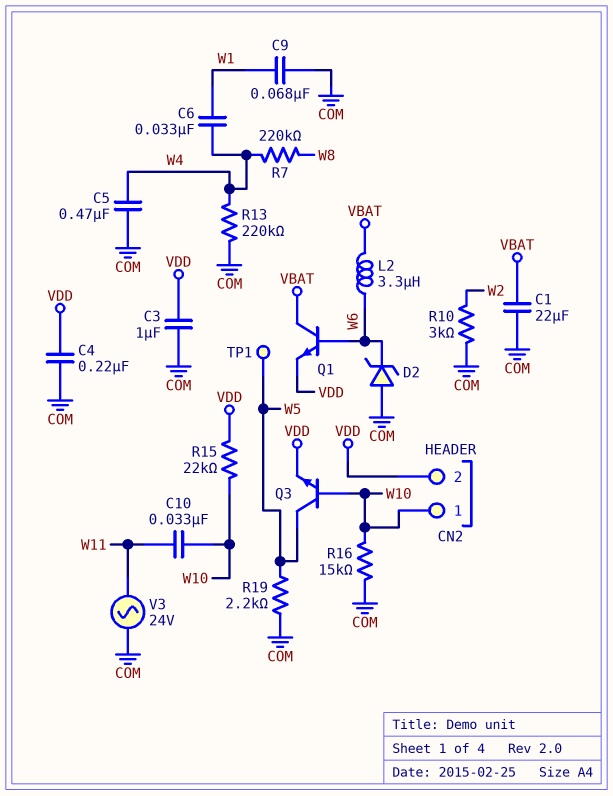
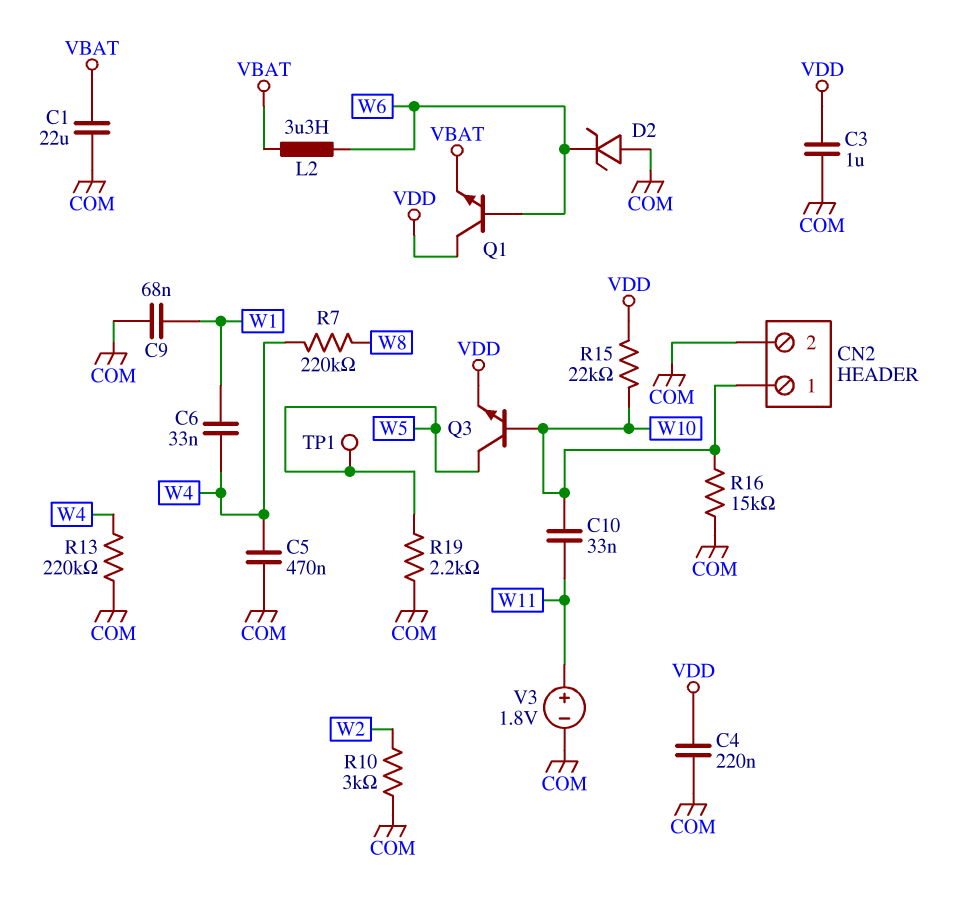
CN2 pin 2: VDD -> COM
Q1: NPN (B W6, C VBAT, E VDD) -> NPN (B W6, C VDD, E VBAT)
V3: AC 24V (COM, W11) -> 1.8V (plus W11, minus COM)

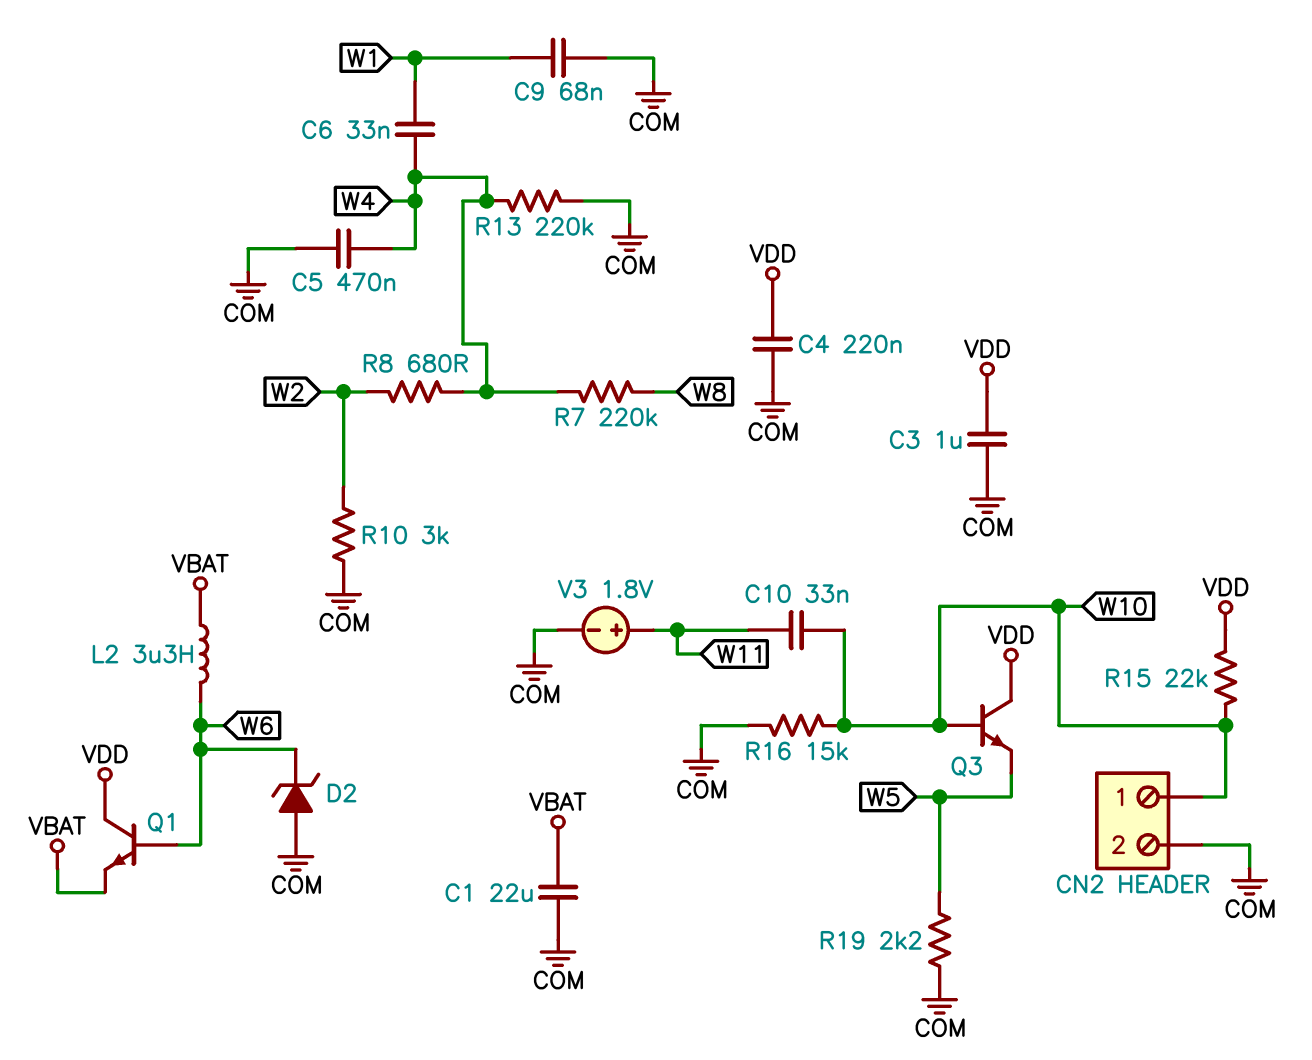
Q3: NPN (B W10, C W5, E VDD) -> NPN (B W10, C VDD, E W5)
R8: none -> 680 (W2, W4)
TP1: test point (W5) -> none

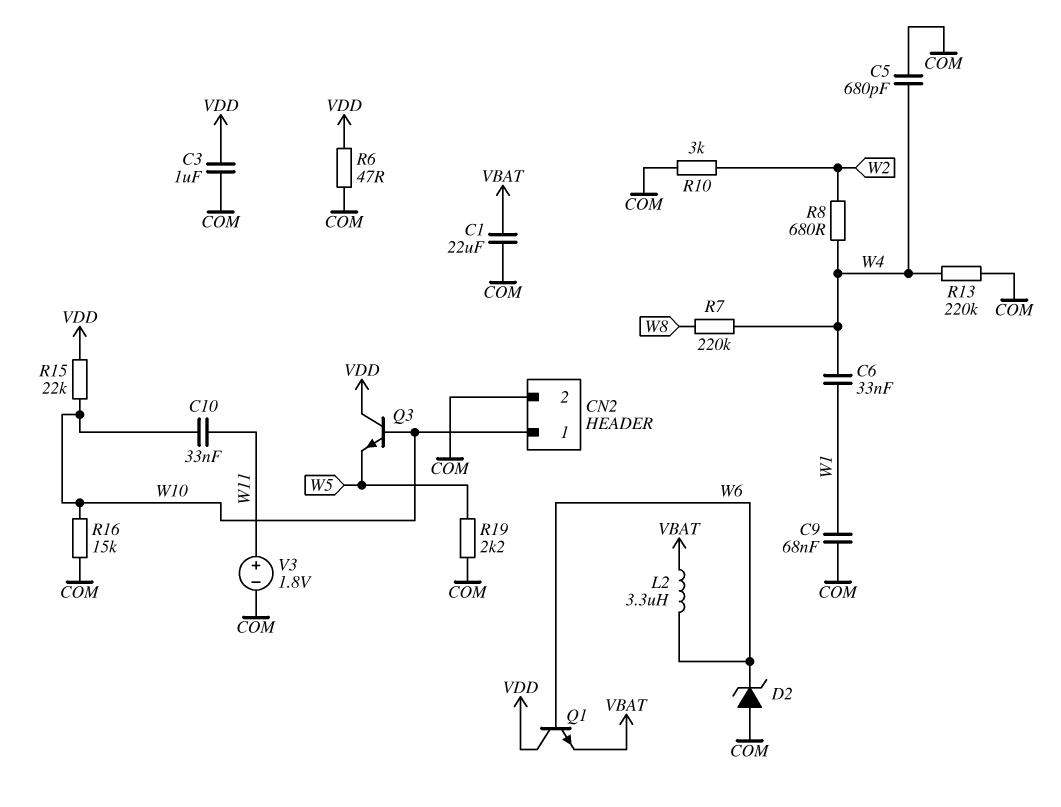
C4: 220nF (COM, VDD) -> none
C5: 470nF (COM, W4) -> 680pF (COM, W4)
R6: none -> 47 (COM, VDD)

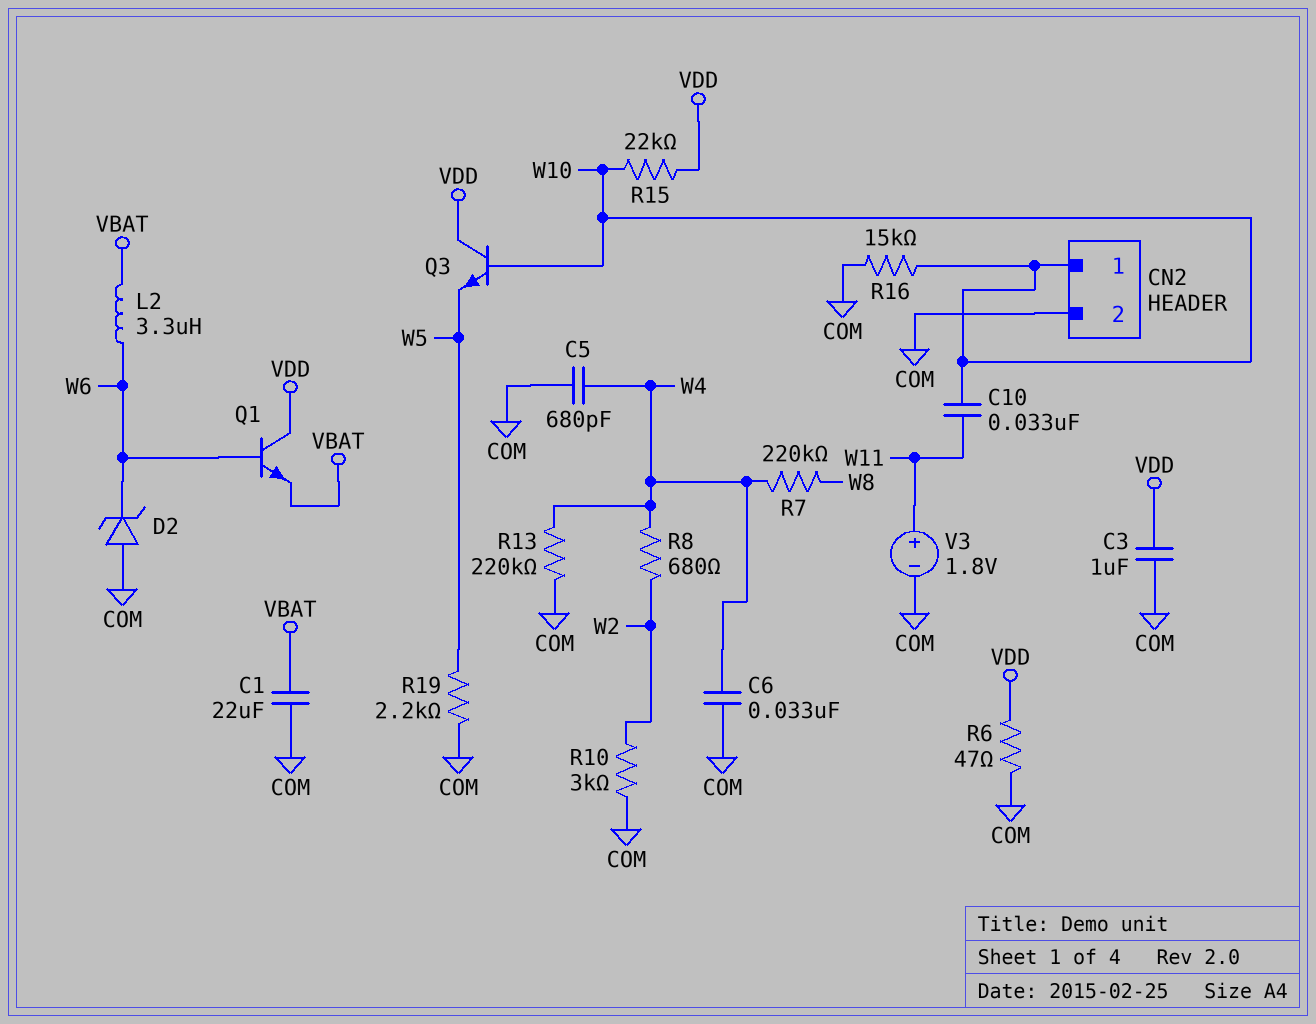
C6: 33nF (W1, W4) -> 33nF (COM, W4)
C9: 68nF (COM, W1) -> none

